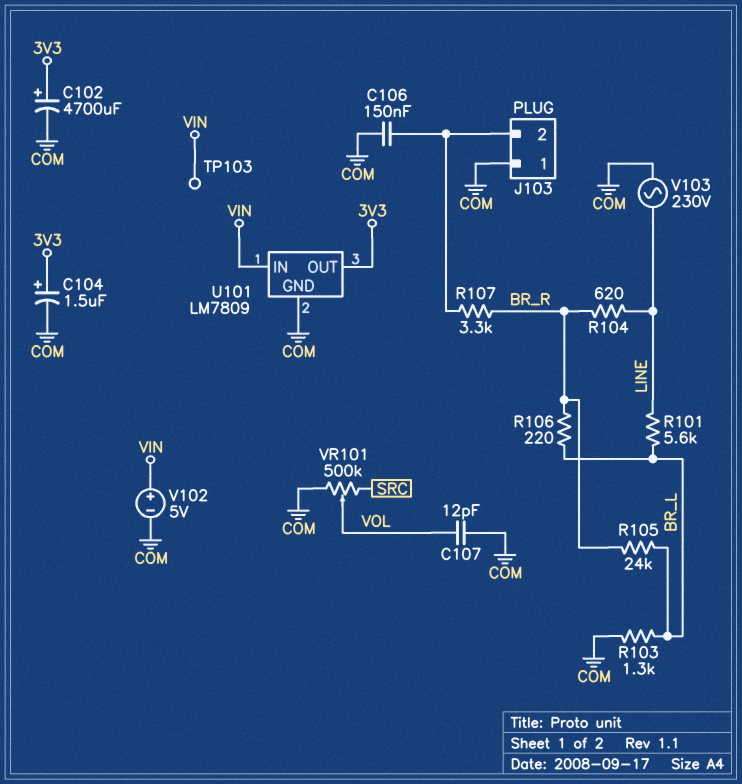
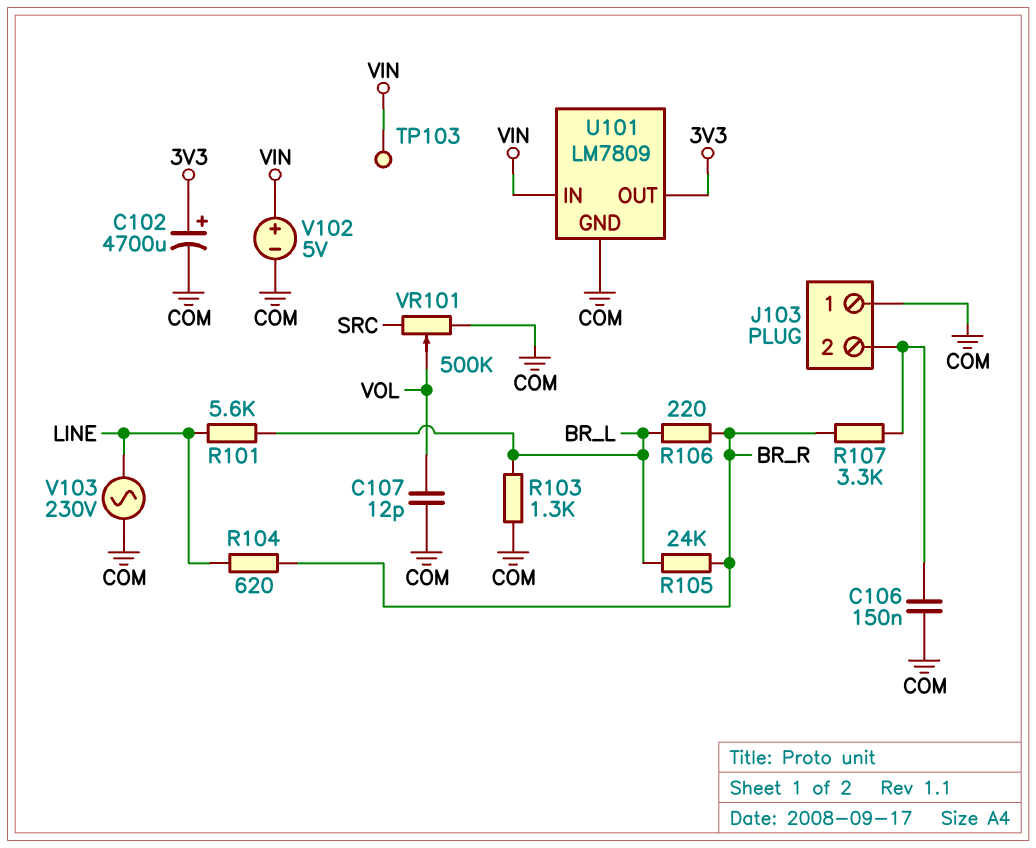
C104: 1.5uF (plus 3V3, minus COM) -> none

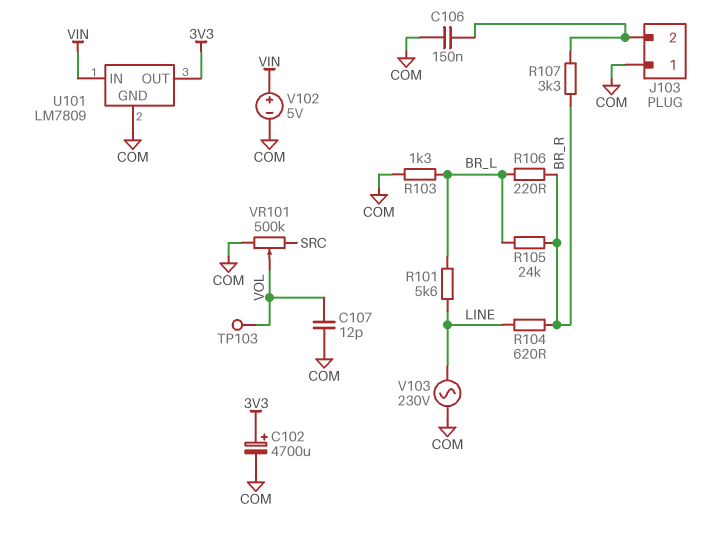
TP103: test point (VIN) -> test point (VOL)

